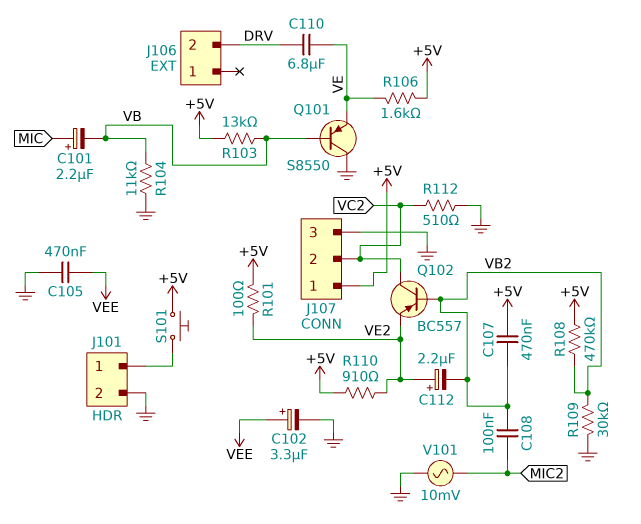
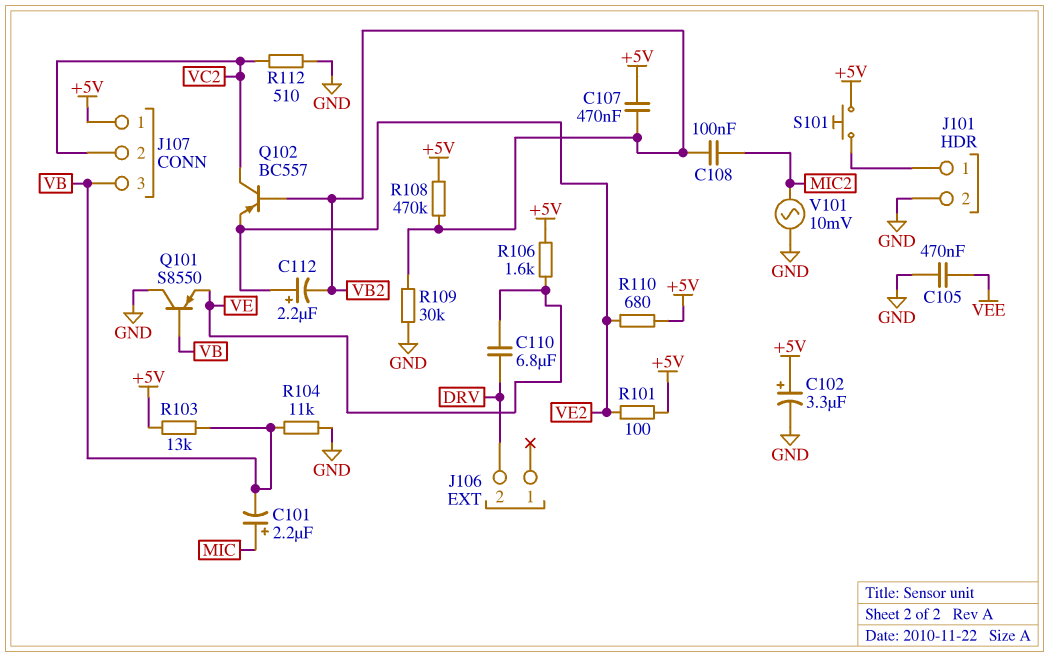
C102: 3.3uF (plus VEE, minus GND) -> 3.3uF (plus +5V, minus GND)
J107 pin 3: GND -> VB
R110: 910 (+5V, VE2) -> 680 (+5V, VE2)

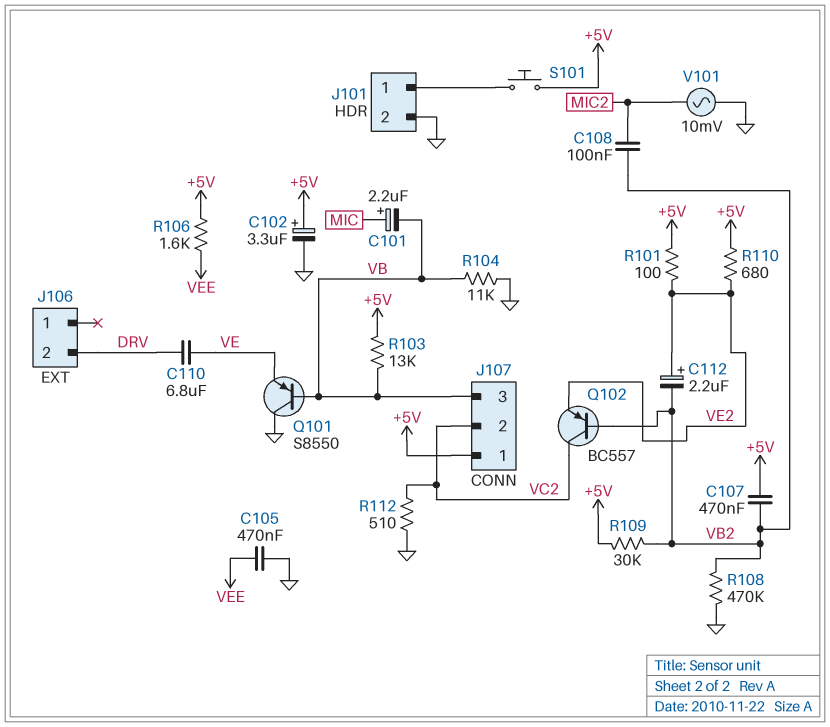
R106: 1.6k (+5V, VE) -> 1.6k (+5V, VEE)
R108: 470k (+5V, VB2) -> 470k (GND, VB2)
R109: 30k (GND, VB2) -> 30k (+5V, VB2)

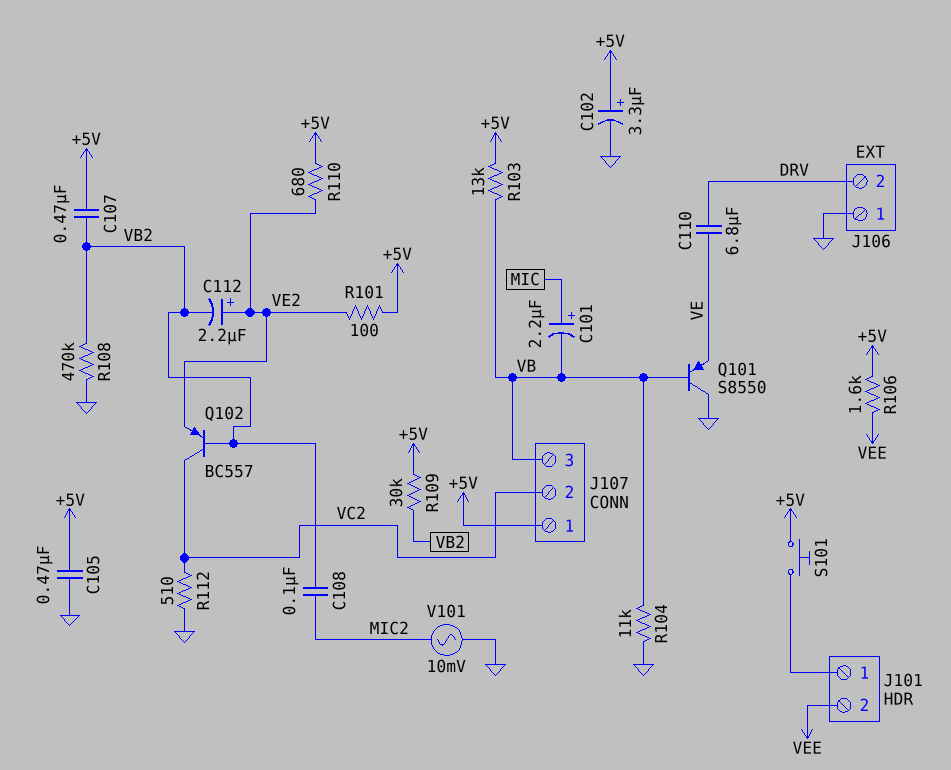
C105: 470nF (GND, VEE) -> 470nF (+5V, GND)
J101 pin 2: GND -> VEE
J106 pin 1: none -> GND

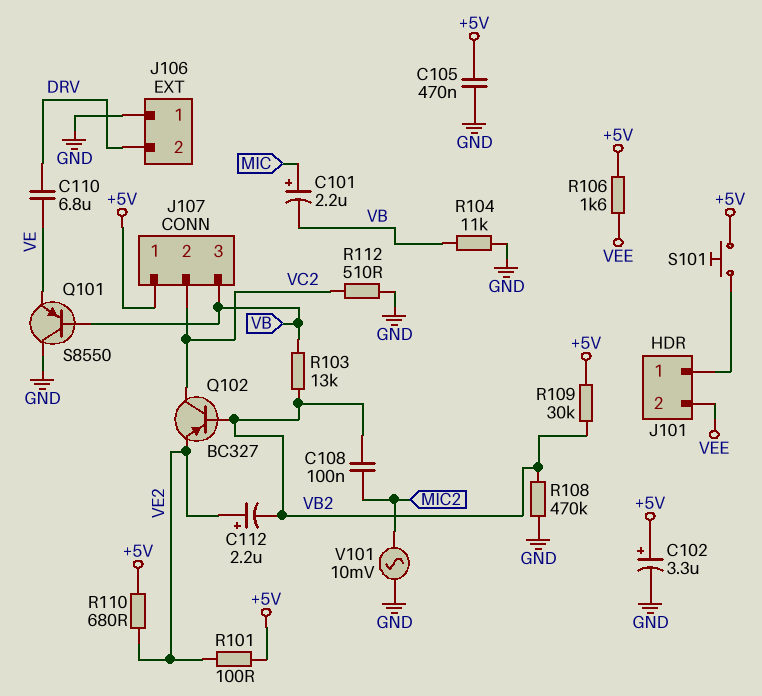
C107: 470nF (+5V, VB2) -> none
Q102: PNP BC557 (B VB2, C VC2, E VE2) -> PNP BC327 (B VB2, C VC2, E VE2)
R103: 13k (+5V, VB) -> 13k (VB, VB2)

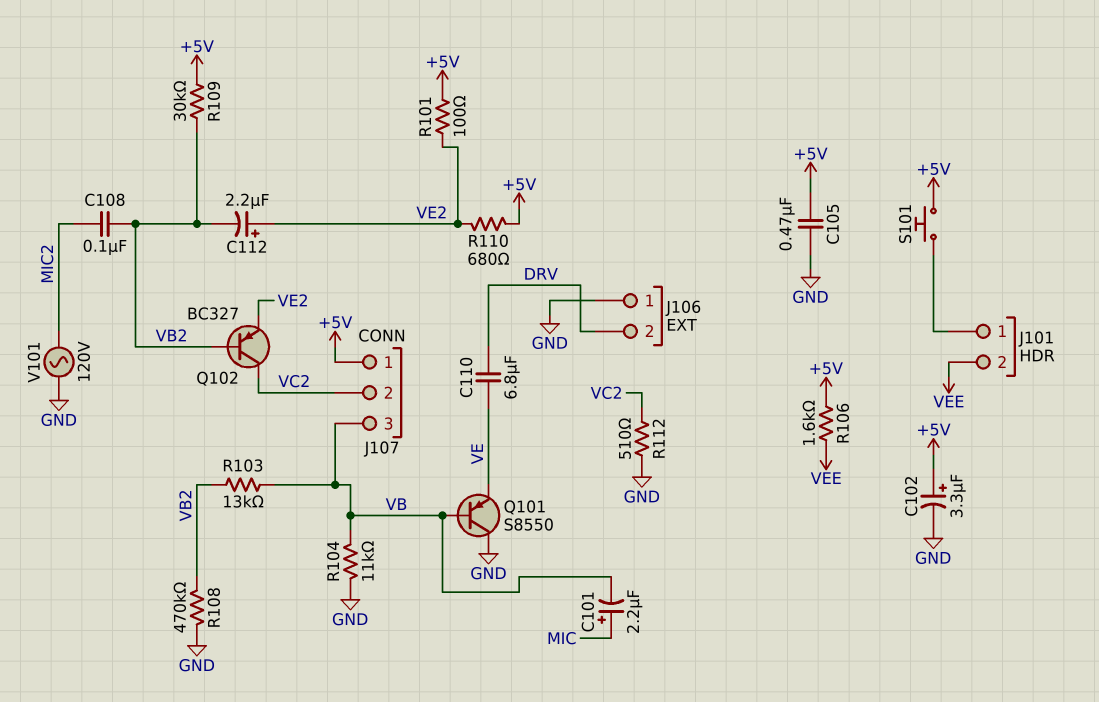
V101: AC 10mV (GND, MIC2) -> AC 120V (GND, MIC2)

